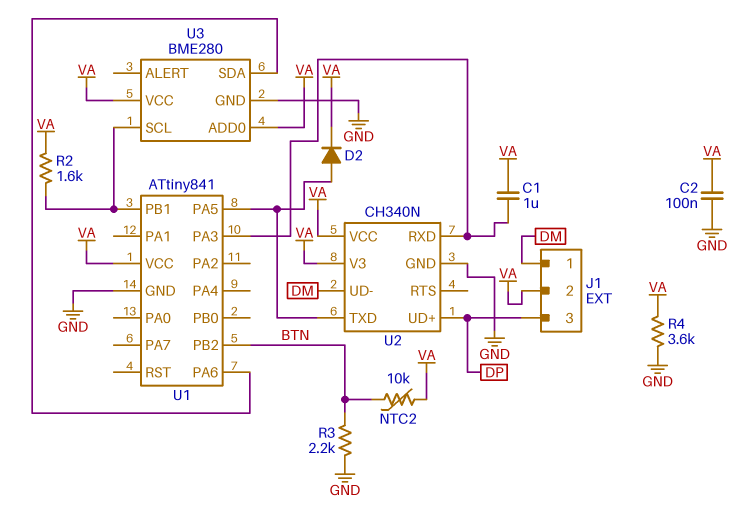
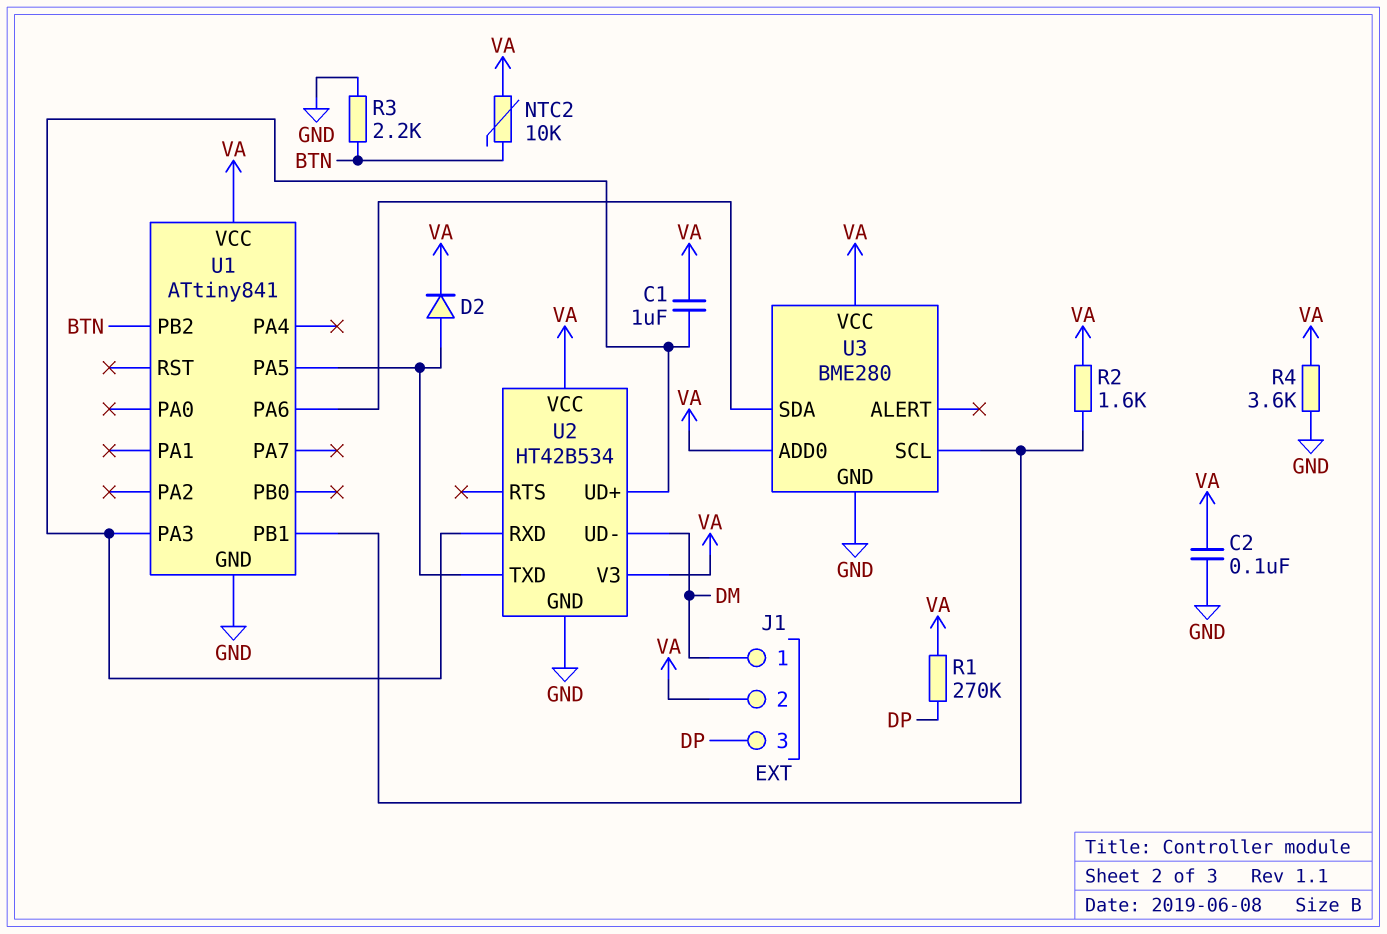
R1: none -> 270k (DP, VA)
U2: CH340N -> HT42B534
U2 pin UD+: DP -> U1/PA3

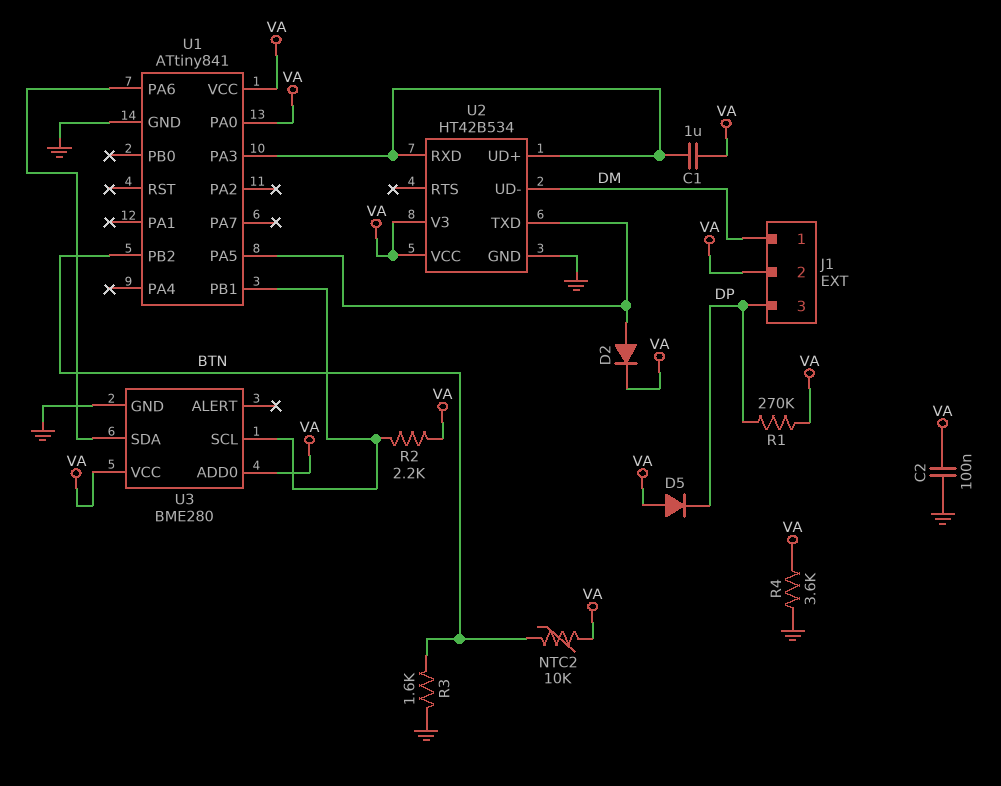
D5: none -> diode (A VA, K DP)
R2: 1.6k (U1/PB1, VA) -> 2.2k (U1/PB1, VA)
R3: 2.2k (BTN, GND) -> 1.6k (BTN, GND)
U1 pin PA0: none -> VA

